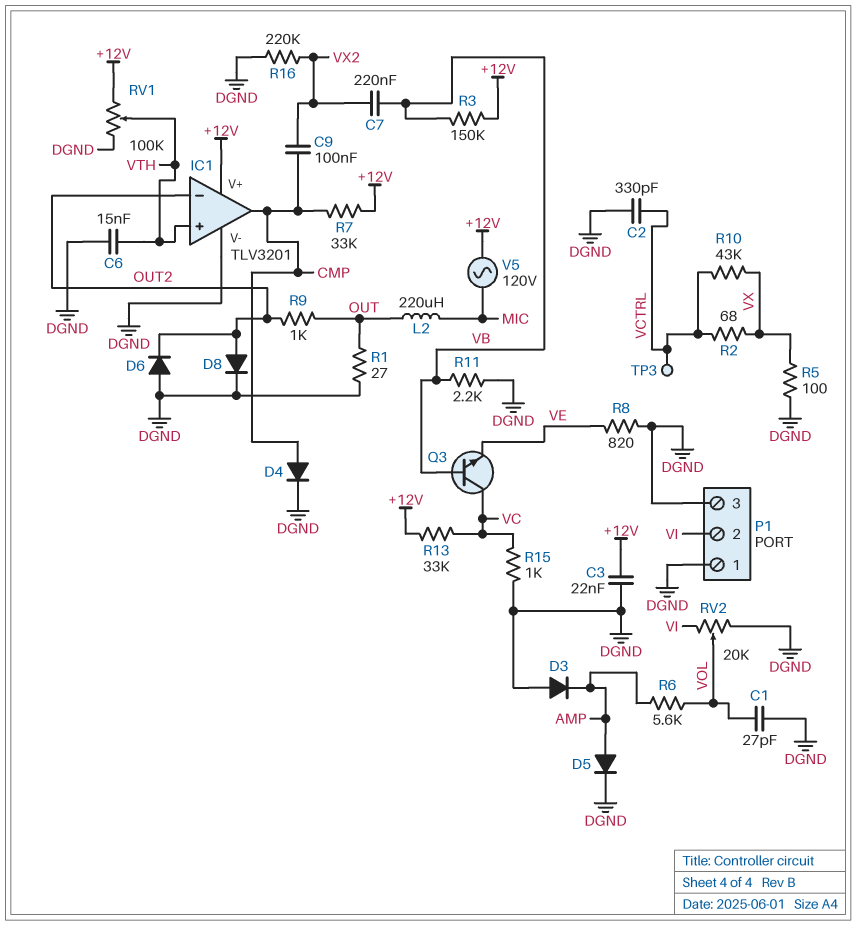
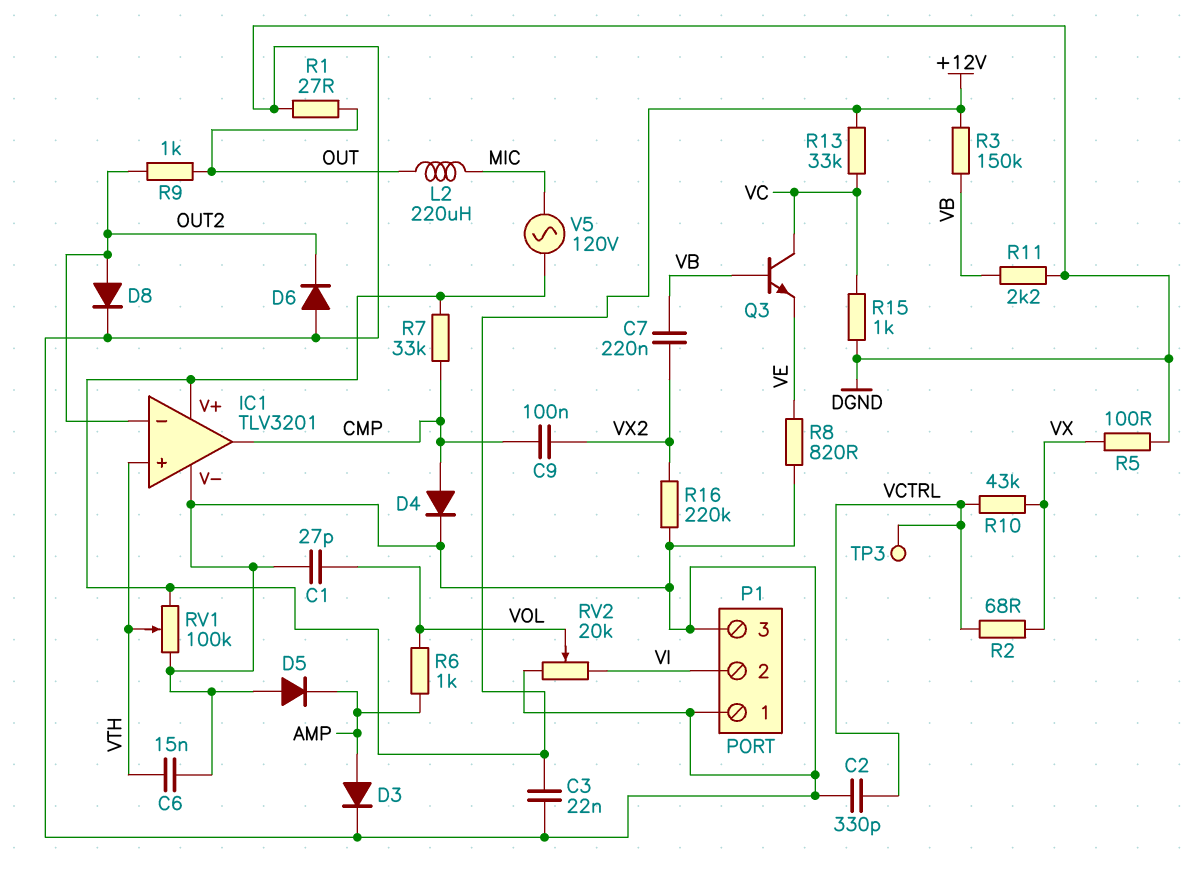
D3: diode (A DGND, K AMP) -> diode (A AMP, K DGND)
D5: diode (A AMP, K DGND) -> diode (A DGND, K AMP)
R6: 5.6k (AMP, VOL) -> 1k (AMP, VOL)

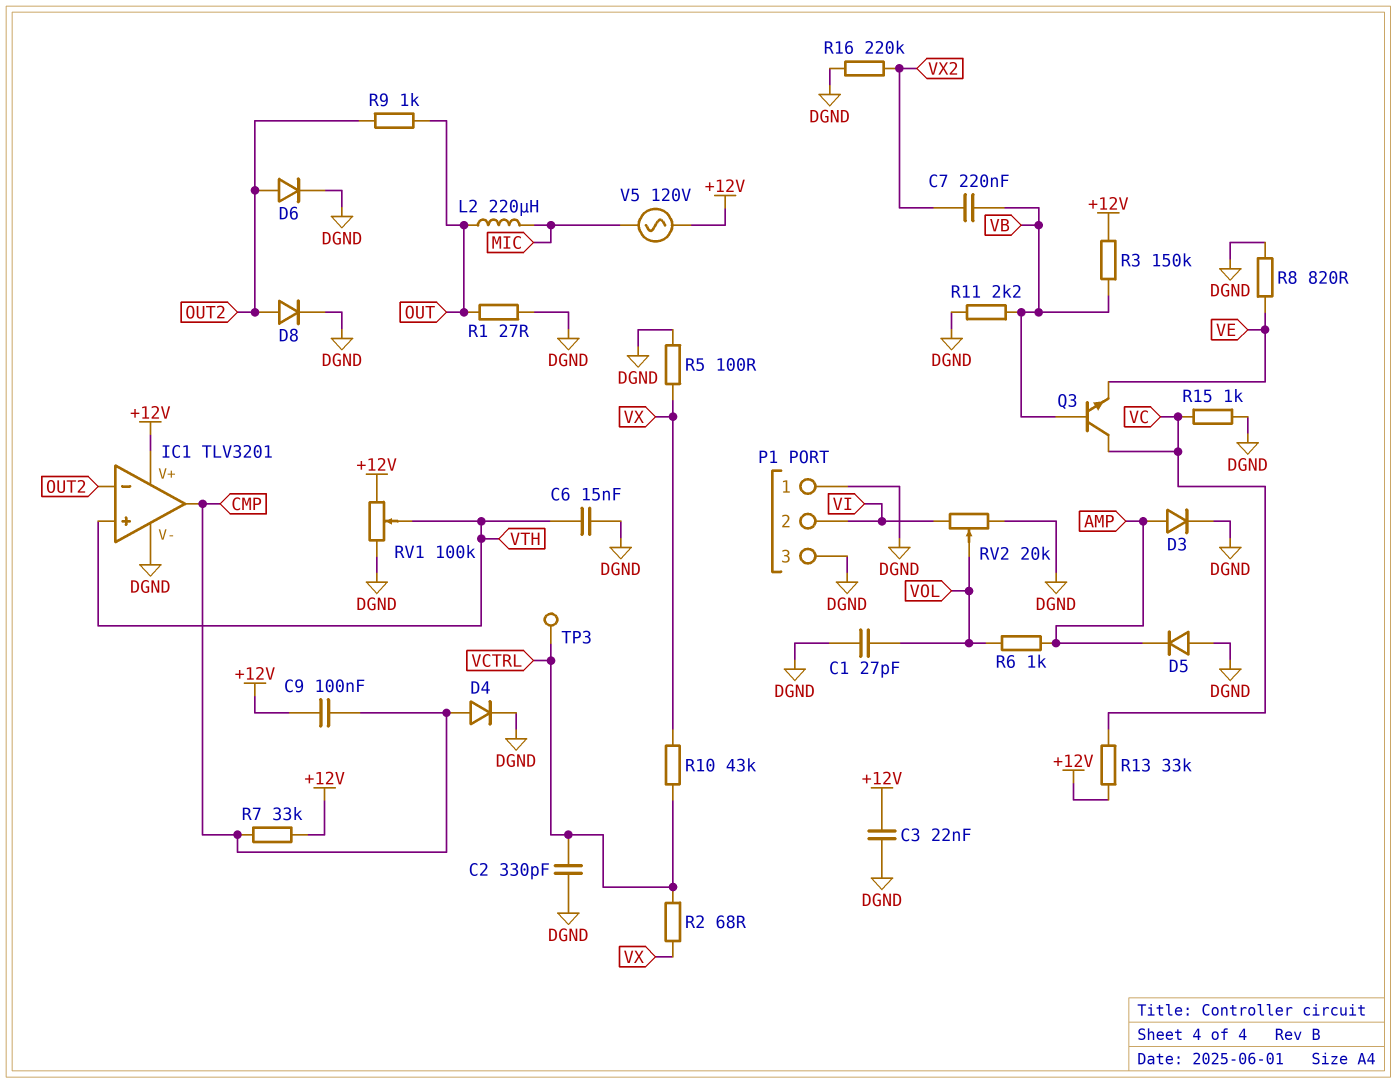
C9: 100nF (CMP, VX2) -> 100nF (+12V, CMP)
D6: diode (A DGND, K OUT2) -> diode (A OUT2, K DGND)

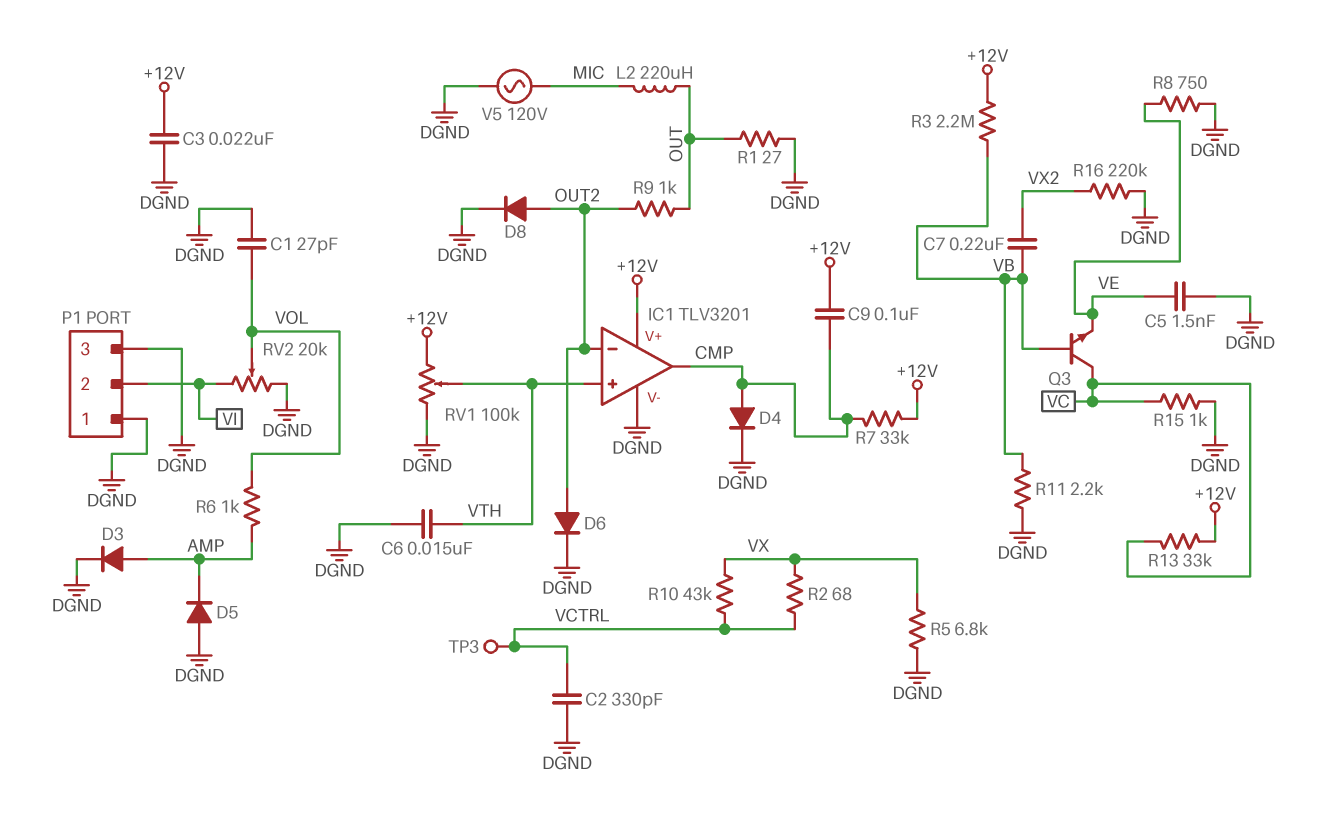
C5: none -> 1.5nF (DGND, VE)
R3: 150k (+12V, VB) -> 2.2M (+12V, VB)
R5: 100 (DGND, VX) -> 6.8k (DGND, VX)
R8: 820 (DGND, VE) -> 750 (DGND, VE)
V5: AC 120V (+12V, MIC) -> AC 120V (DGND, MIC)

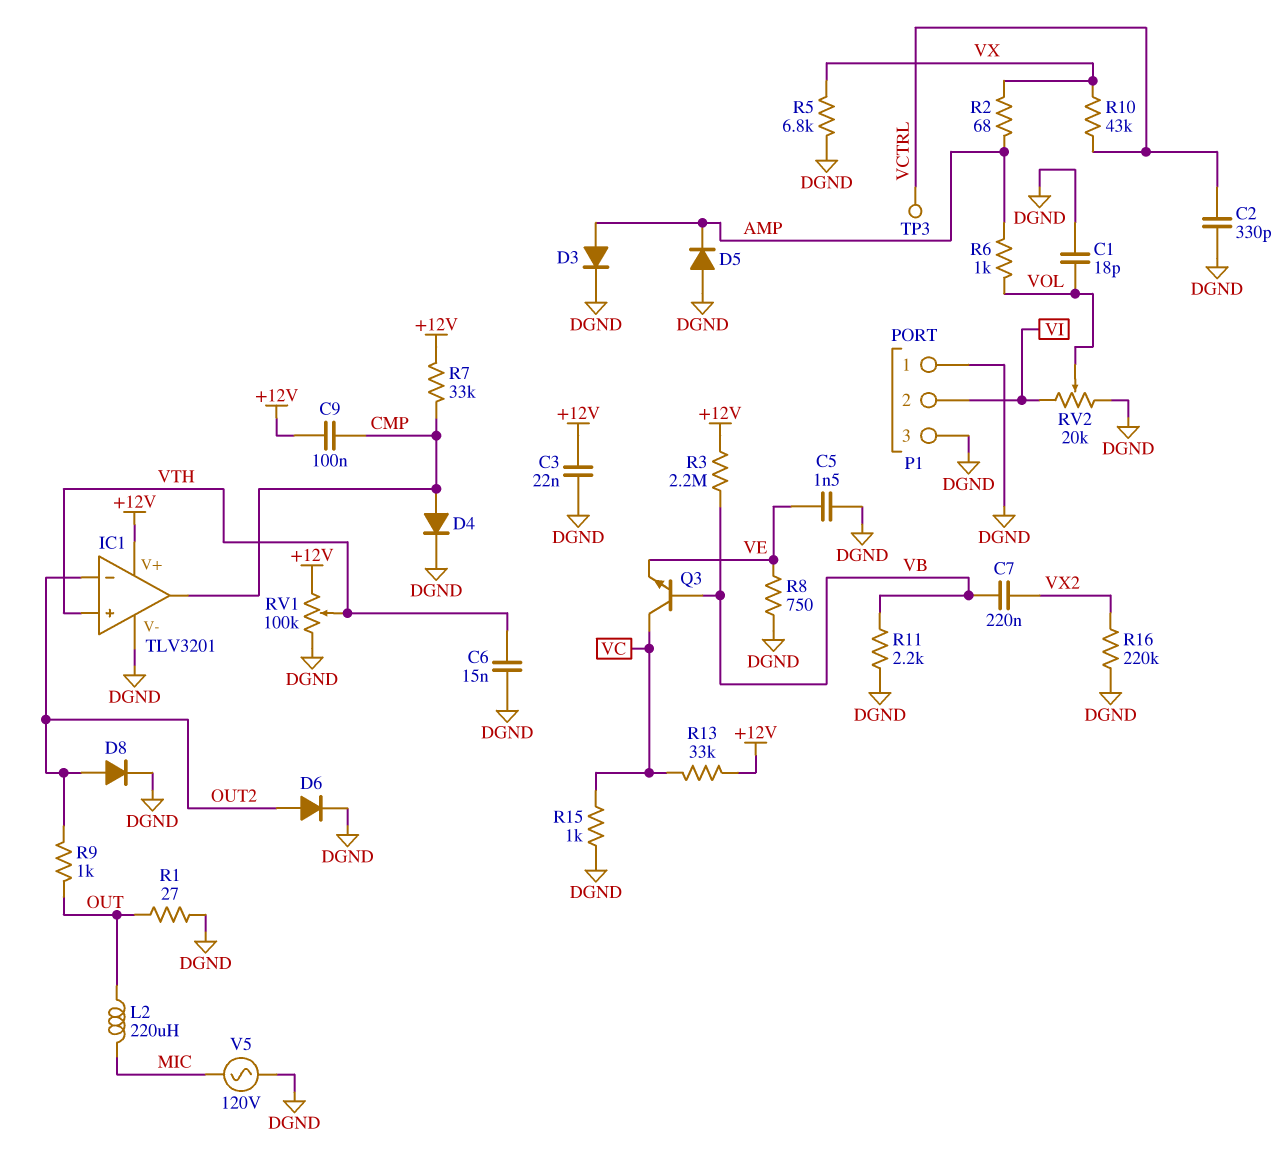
C1: 27pF (DGND, VOL) -> 18pF (DGND, VOL)
R2: 68 (VCTRL, VX) -> 68 (AMP, VX)

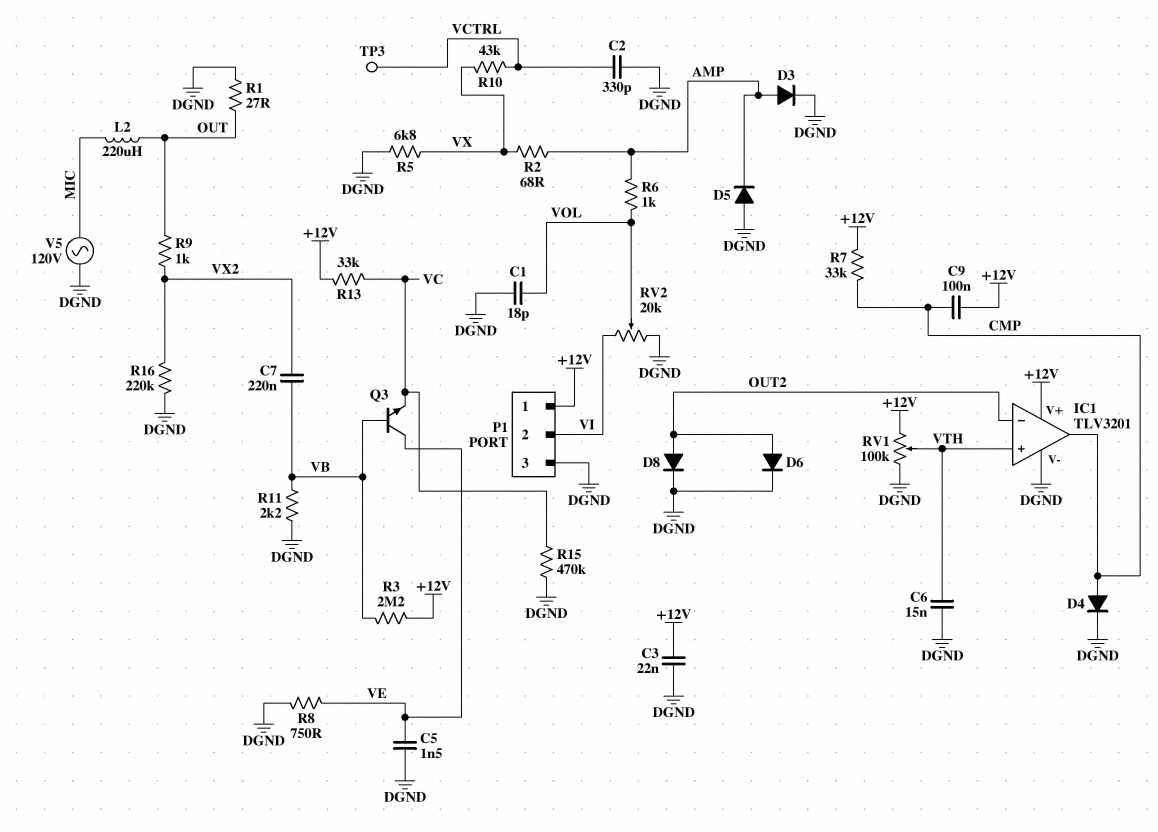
P1 pin 1: DGND -> +12V
Q3: NPN (B VB, C VC, E VE) -> NPN (B VB, C VE, E VC)
R9: 1k (OUT, OUT2) -> 1k (OUT, VX2)
R15: 1k (DGND, VC) -> 470k (DGND, VC)

